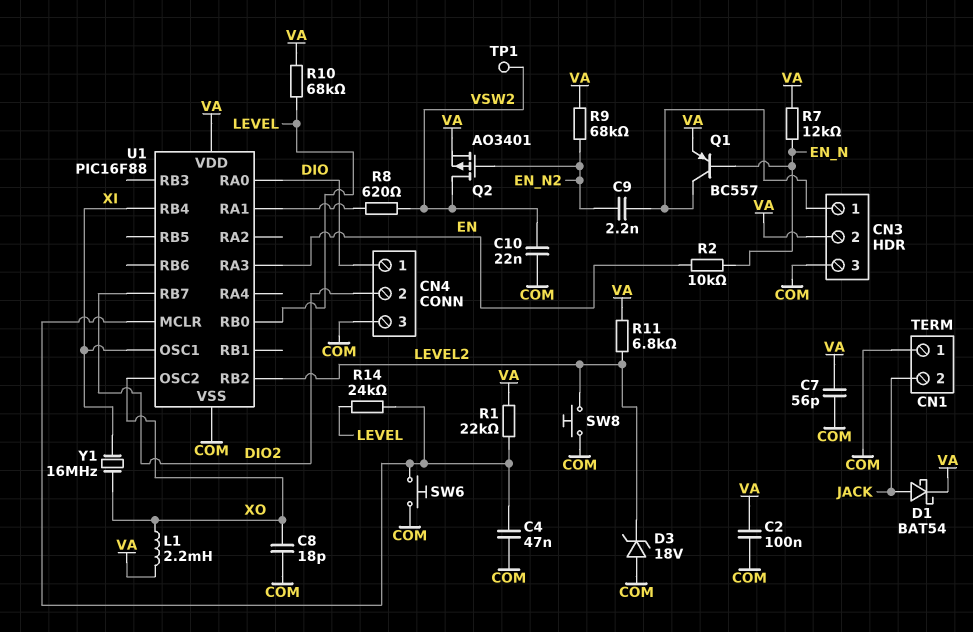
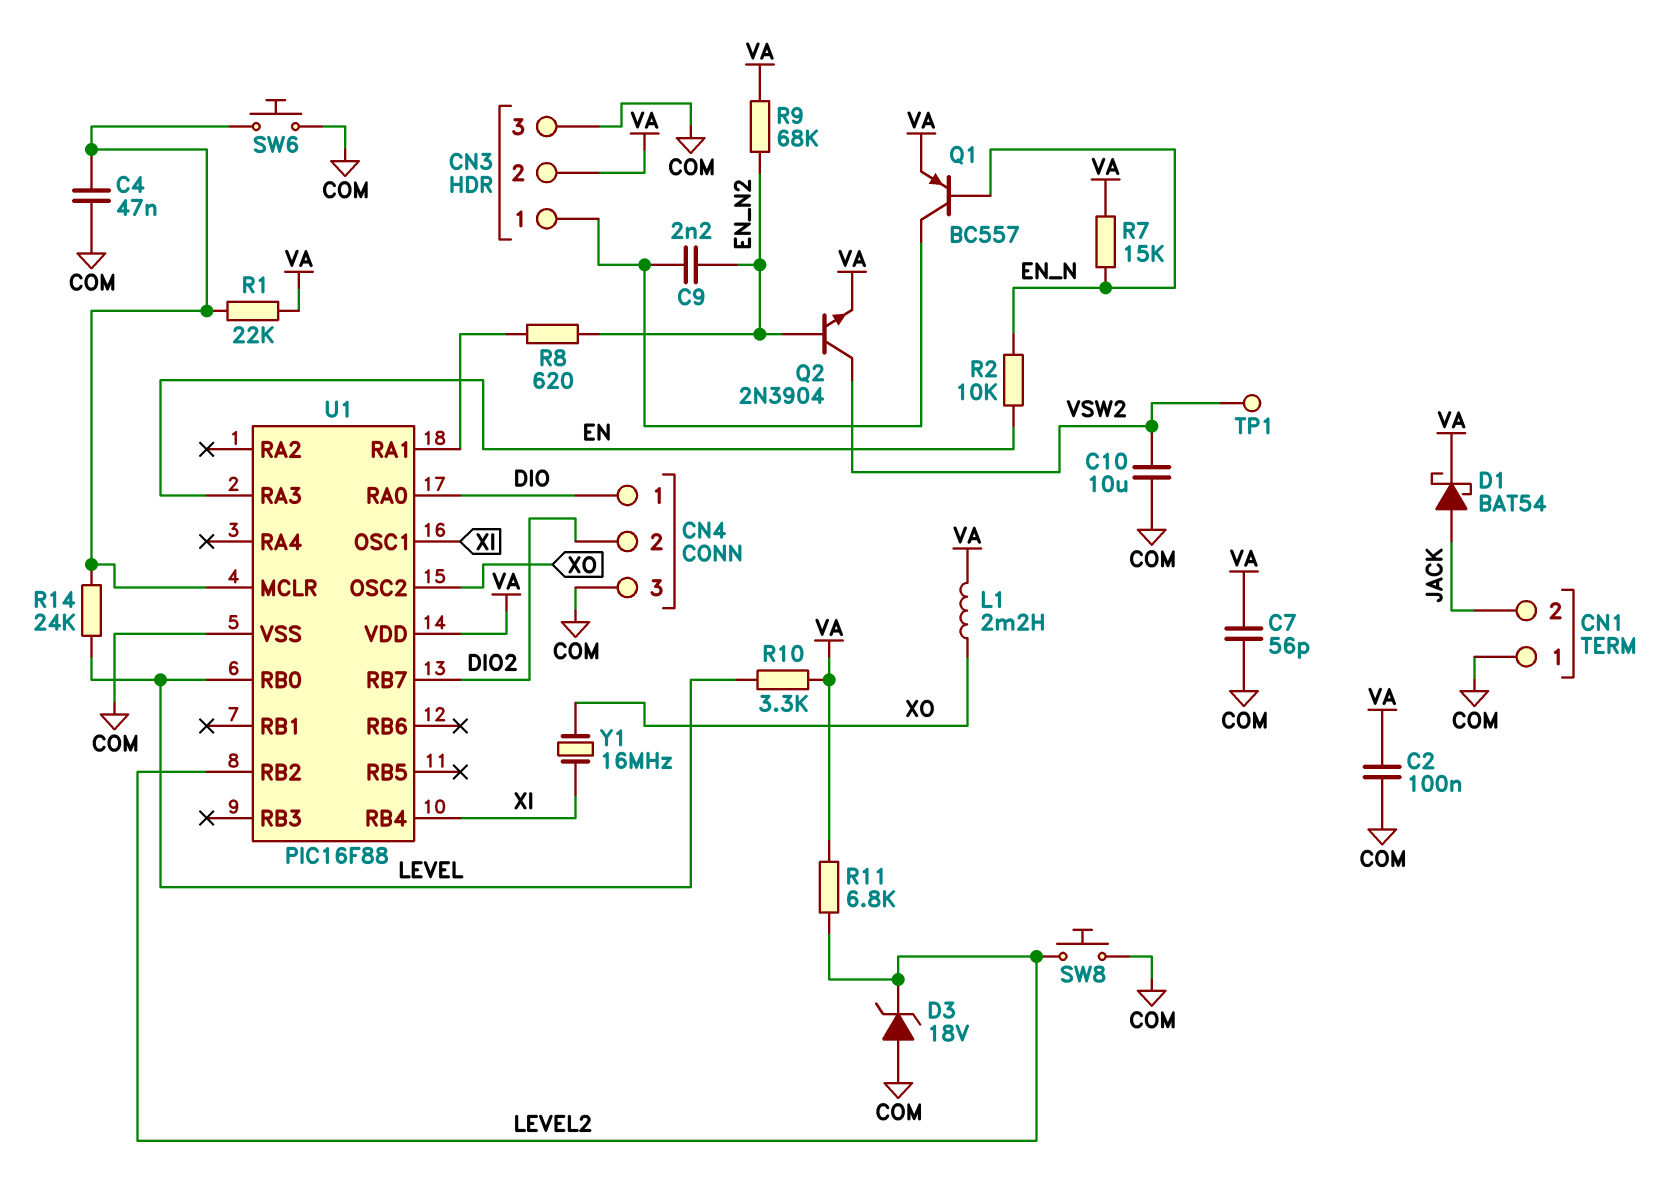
C8: 18pF (COM, XO) -> none
C10: 22nF (COM, VSW2) -> 10uF (COM, VSW2)
Q2: PMOS AO3401 (G EN_N2, D VSW2, S VA) -> NPN 2N3904 (B EN_N2, C VSW2, E VA)
R7: 12k (EN_N, VA) -> 15k (EN_N, VA)
R8: 620 (U1/RA1, VSW2) -> 620 (EN_N2, U1/RA1)
R10: 68k (LEVEL, VA) -> 3.3k (LEVEL, VA)

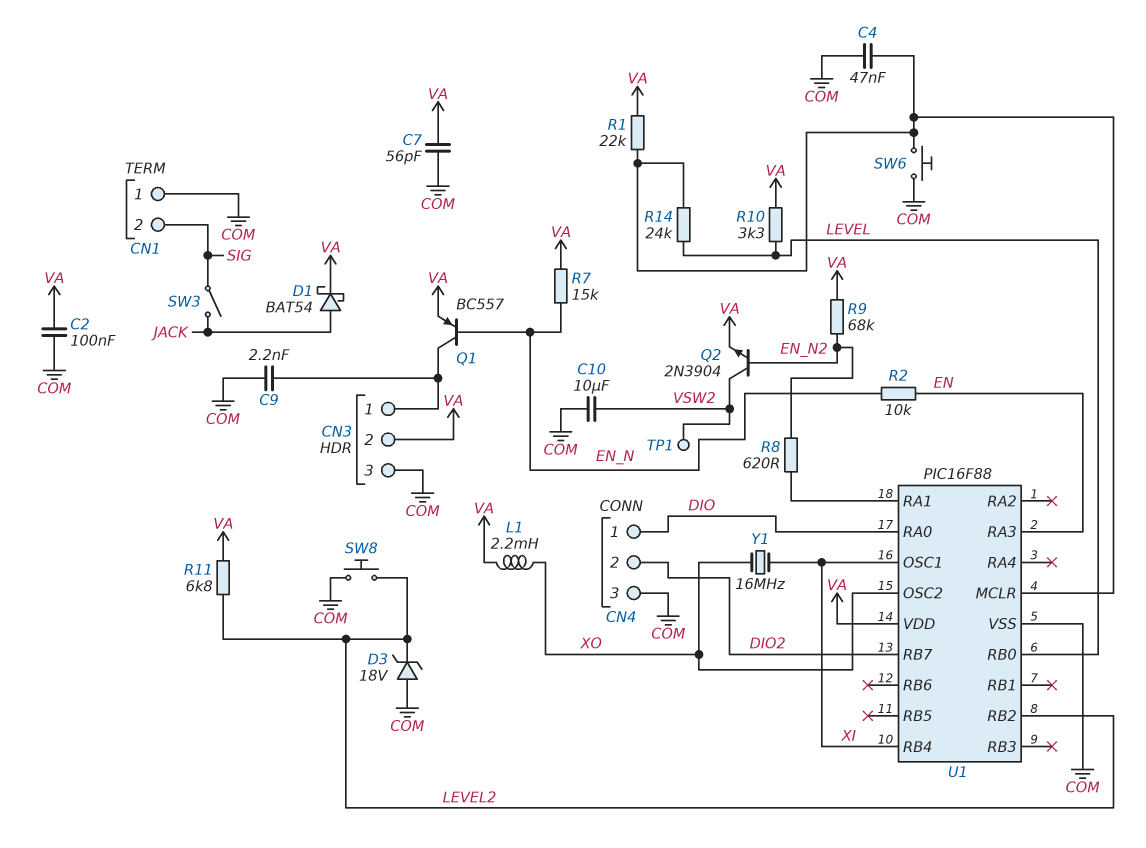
C9: 2.2nF (CN3/1, EN_N2) -> 2.2nF (CN3/1, COM)
CN1 pin 2: JACK -> SIG
SW3: none -> switch (JACK, SIG)

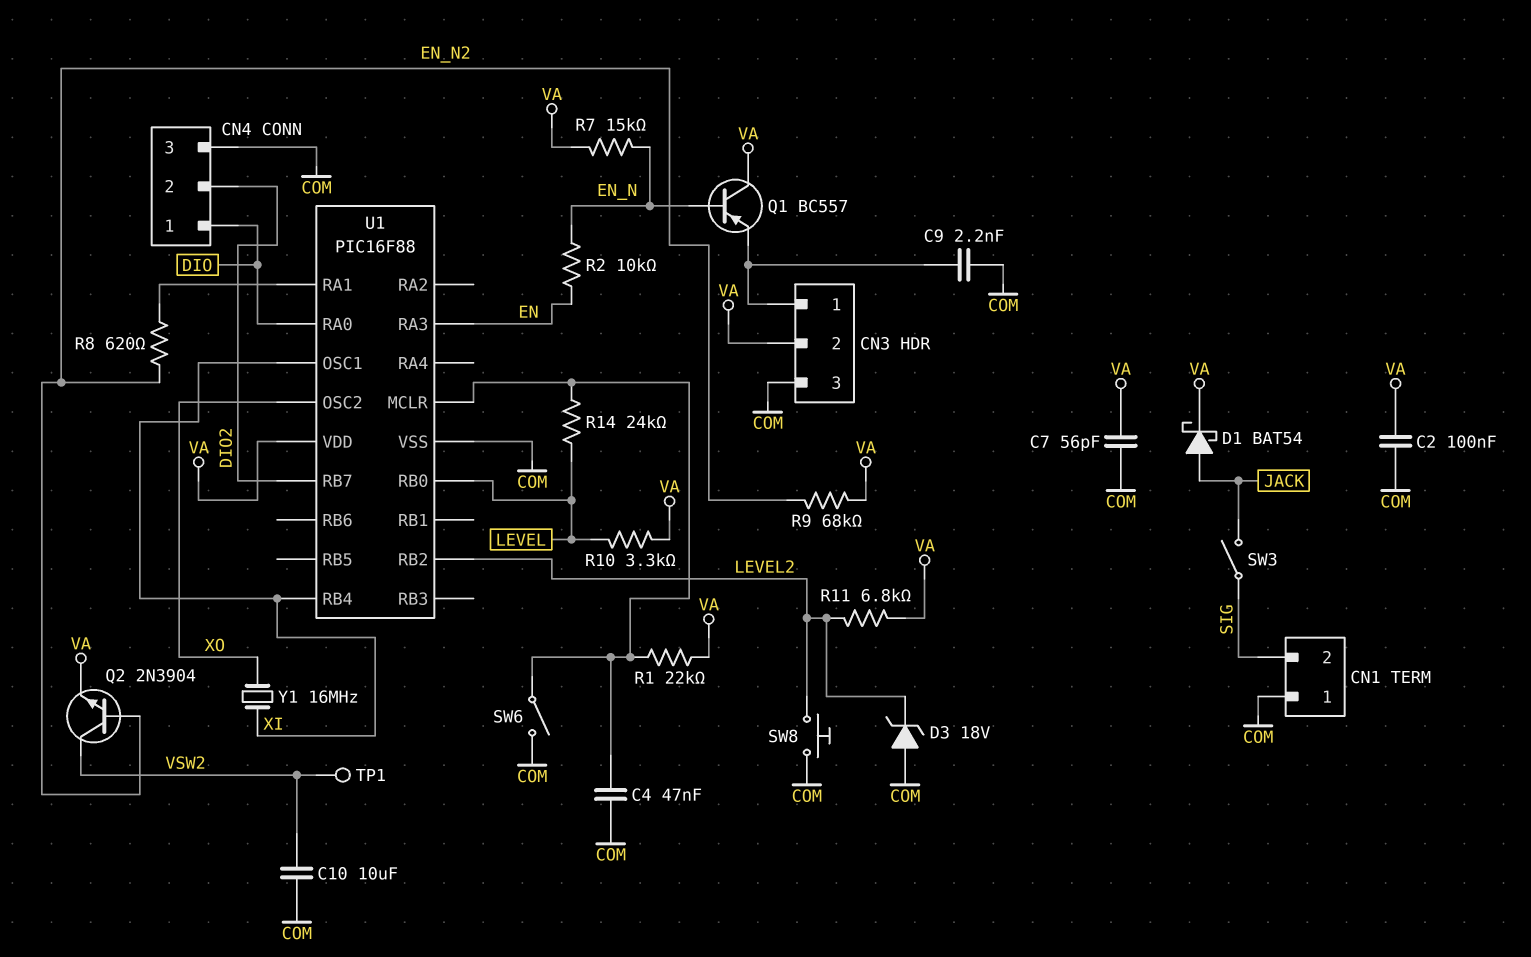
L1: 2.2mH (VA, XO) -> none
Q1: PNP BC557 (B EN_N, C CN3/1, E VA) -> PNP BC557 (B EN_N, C VA, E CN3/1)
SW6: button (COM, U1/MCLR) -> switch (COM, U1/MCLR)

